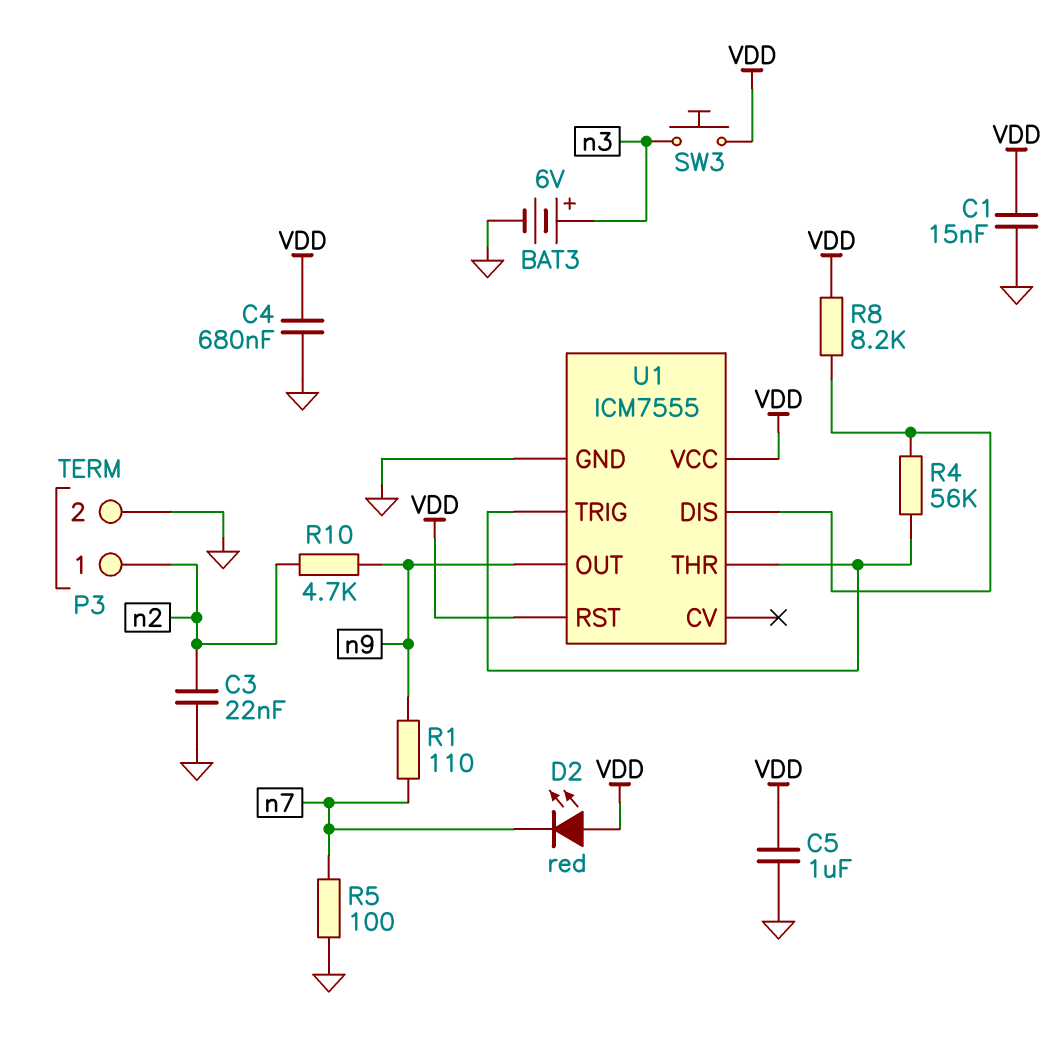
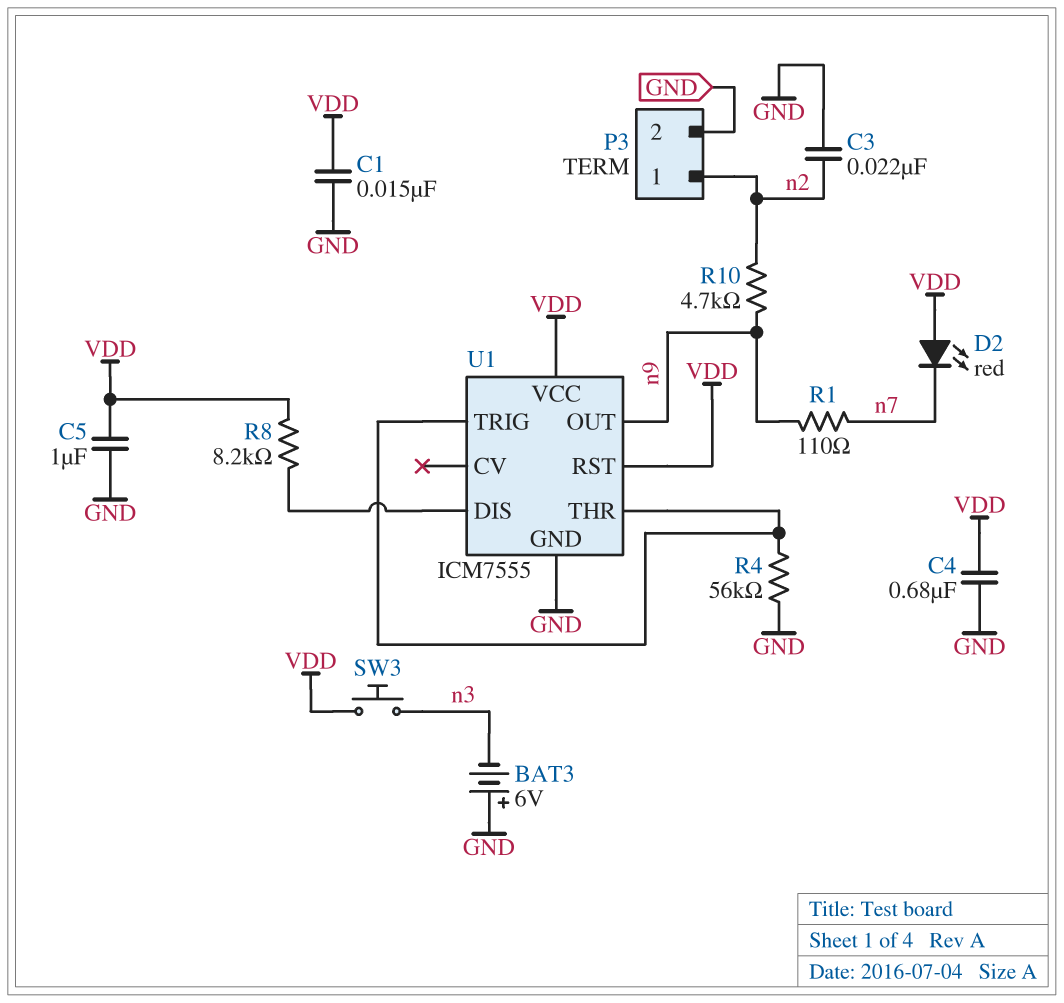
BAT3: 6V (plus n3, minus GND) -> 6V (plus GND, minus n3)
R4: 56k (U1/DIS, U1/THR) -> 56k (GND, U1/THR)
R5: 100 (GND, n7) -> none

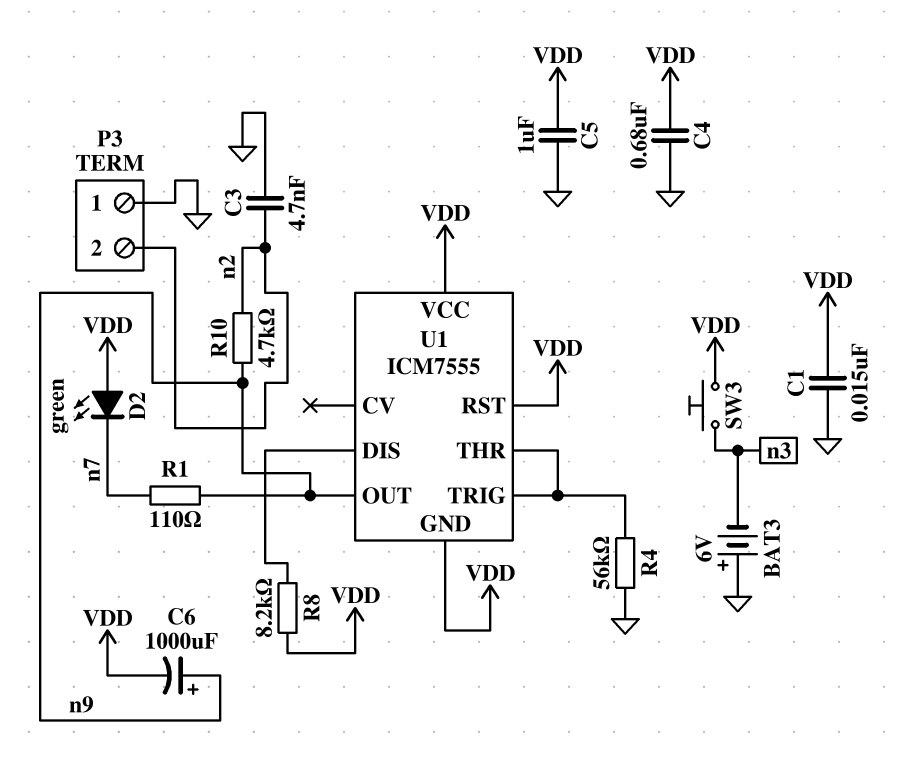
C3: 22nF (GND, n2) -> 4.7nF (GND, n2)
C6: none -> 1000uF (plus n9, minus VDD)
D2: LED red (A VDD, K n7) -> LED green (A VDD, K n7)
P3 pin 1: n2 -> GND
P3 pin 2: GND -> n2
U1 pin GND: GND -> VDD

